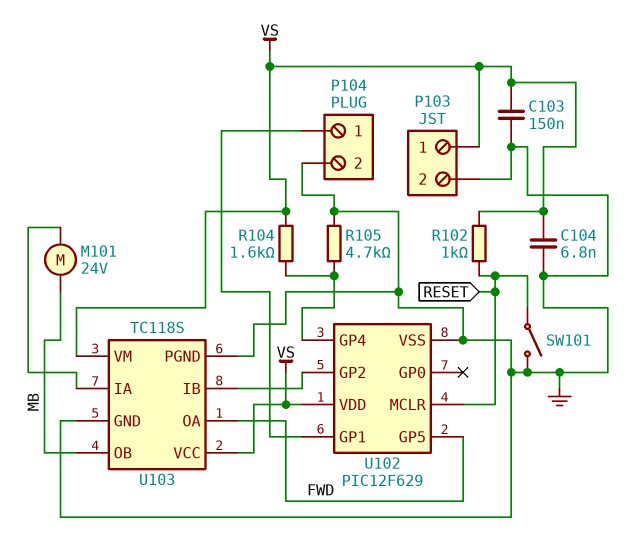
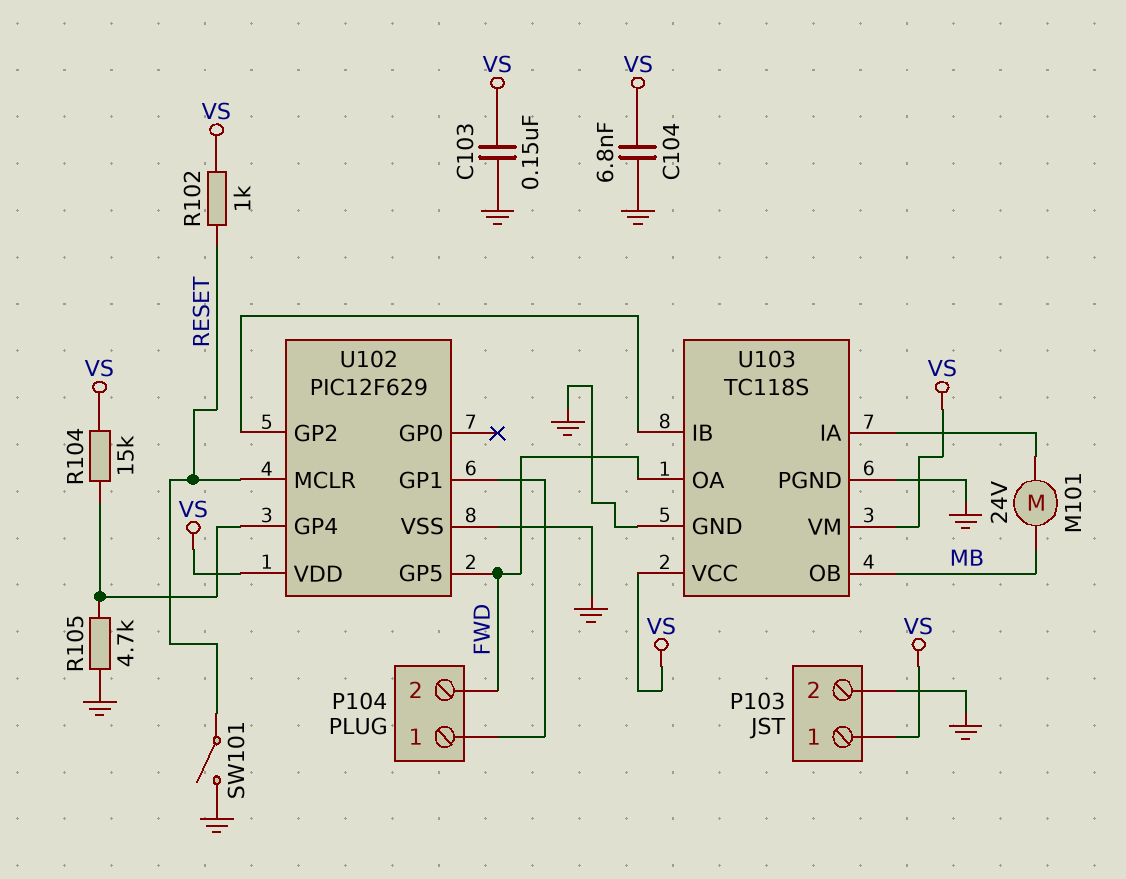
P104 pin 2: GND -> FWD
R104: 1.6k (U102/GP4, VS) -> 15k (U102/GP4, VS)

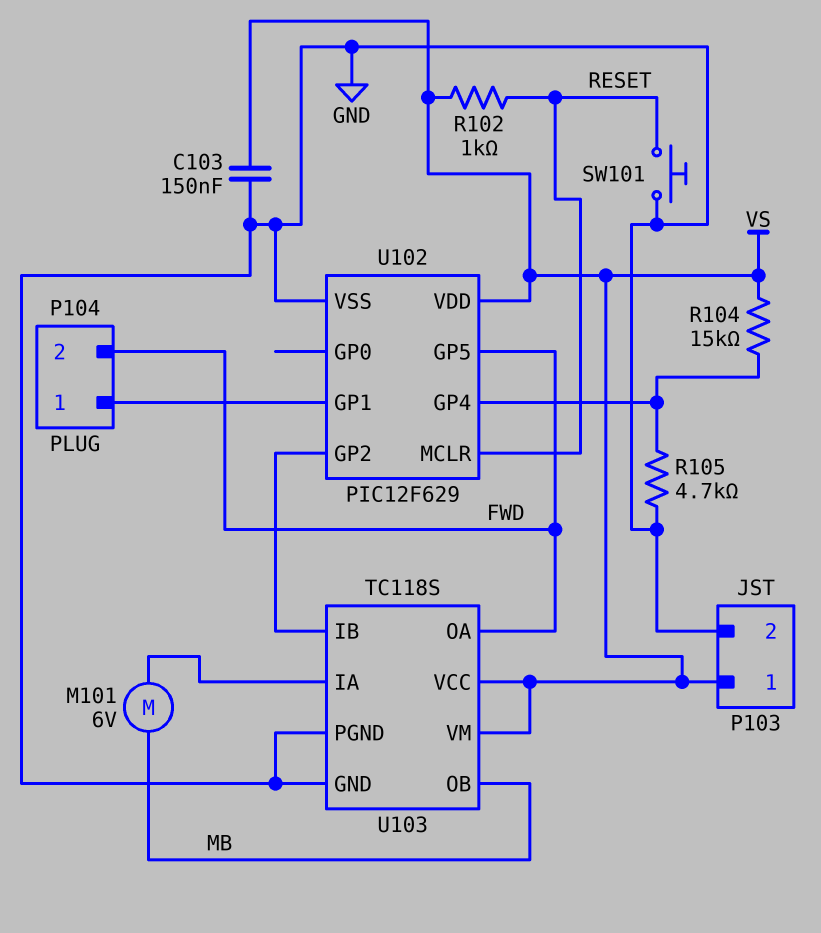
C104: 6.8nF (GND, VS) -> none
M101: motor 24V (MB, U103/IA) -> motor 6V (MB, U103/IA)
SW101: switch (GND, RESET) -> button (GND, RESET)

